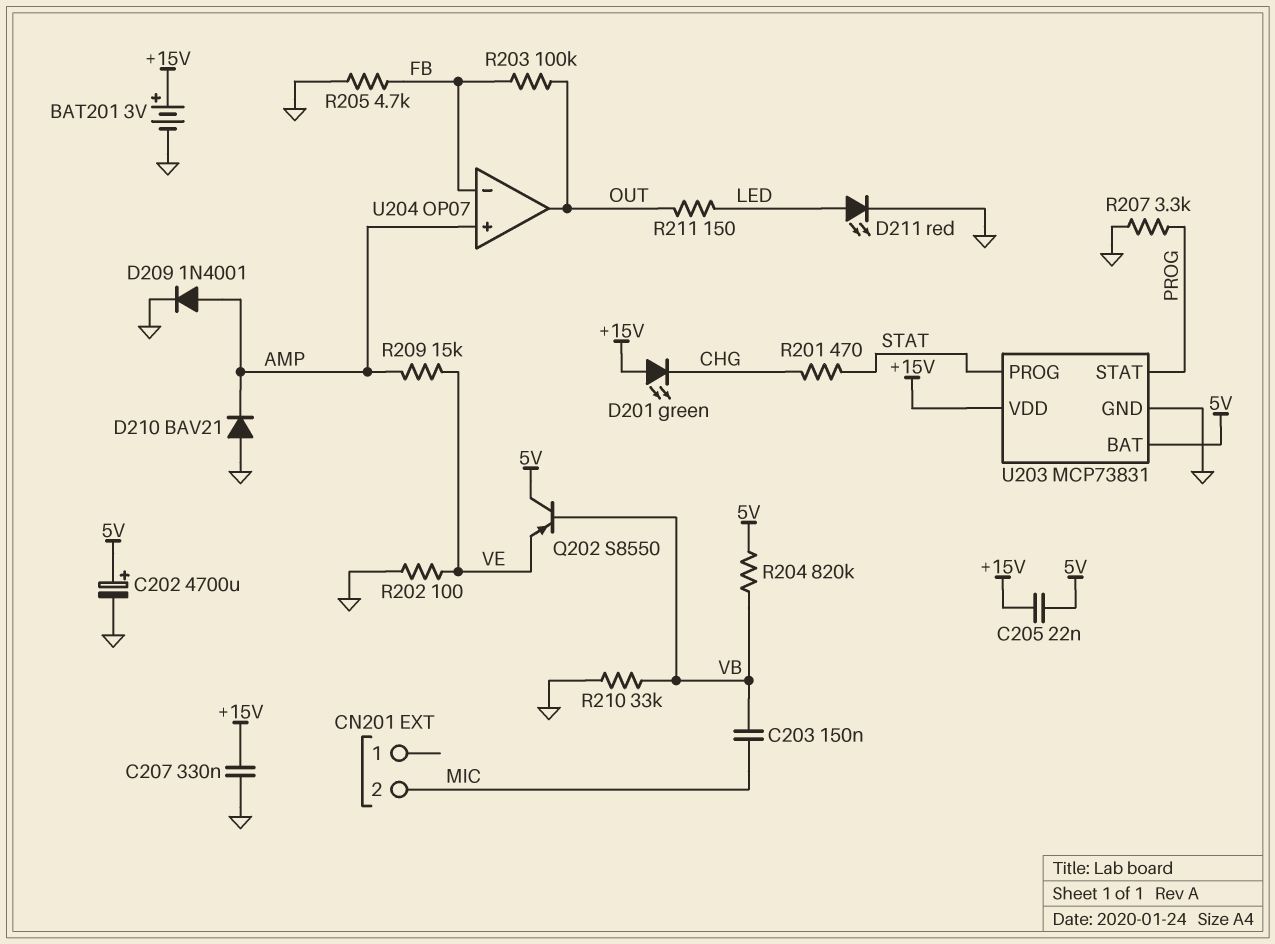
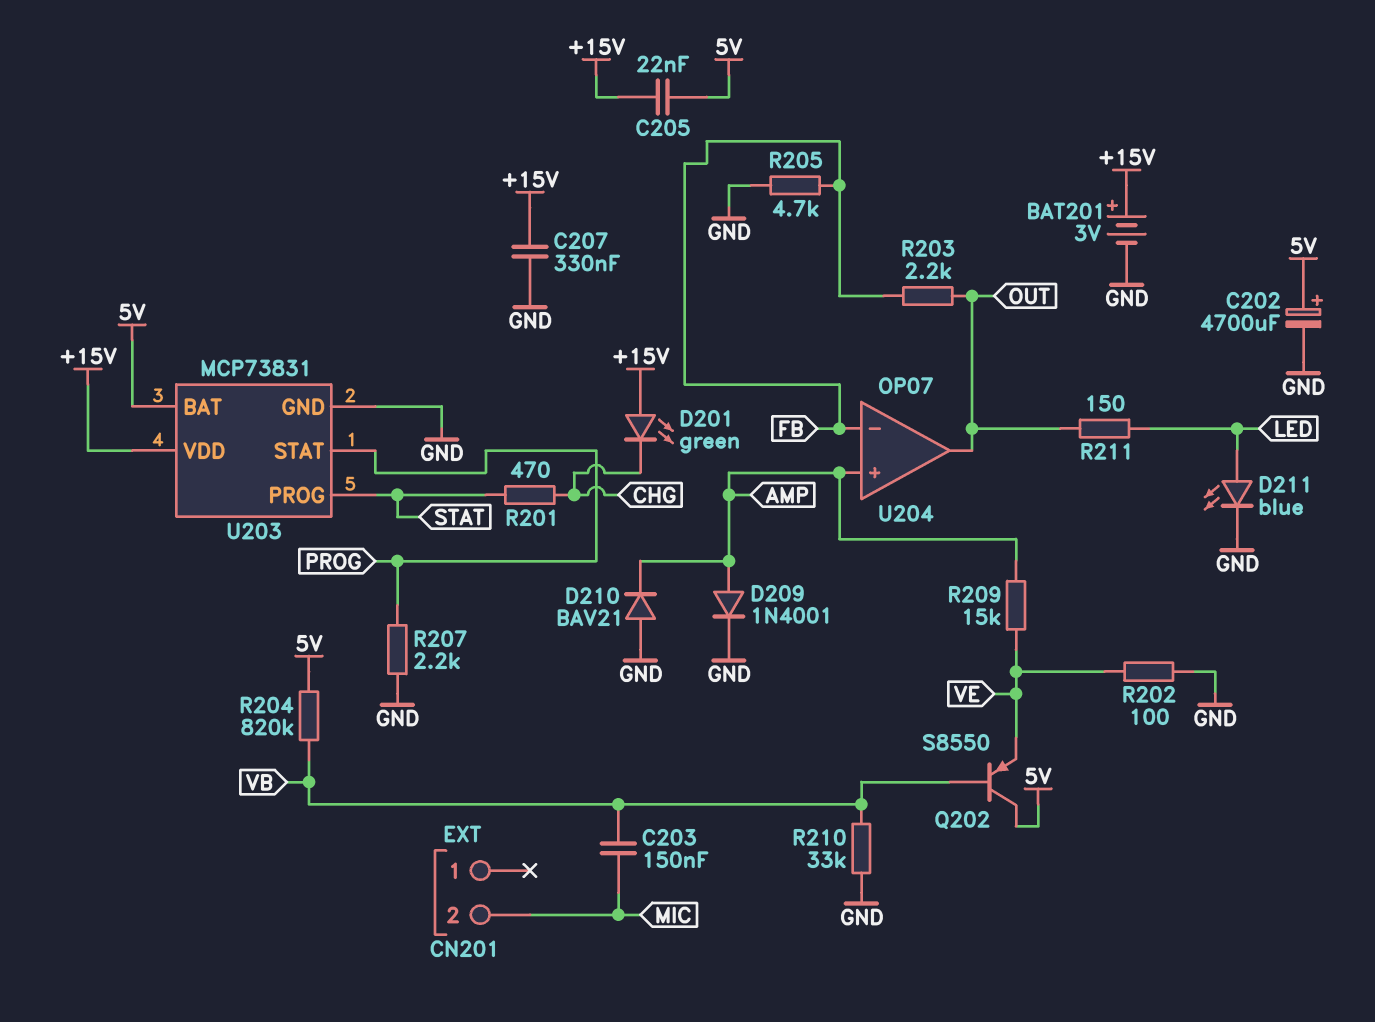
D211: LED red (A LED, K GND) -> LED blue (A LED, K GND)
R203: 100k (FB, OUT) -> 2.2k (FB, OUT)
R207: 3.3k (GND, PROG) -> 2.2k (GND, PROG)

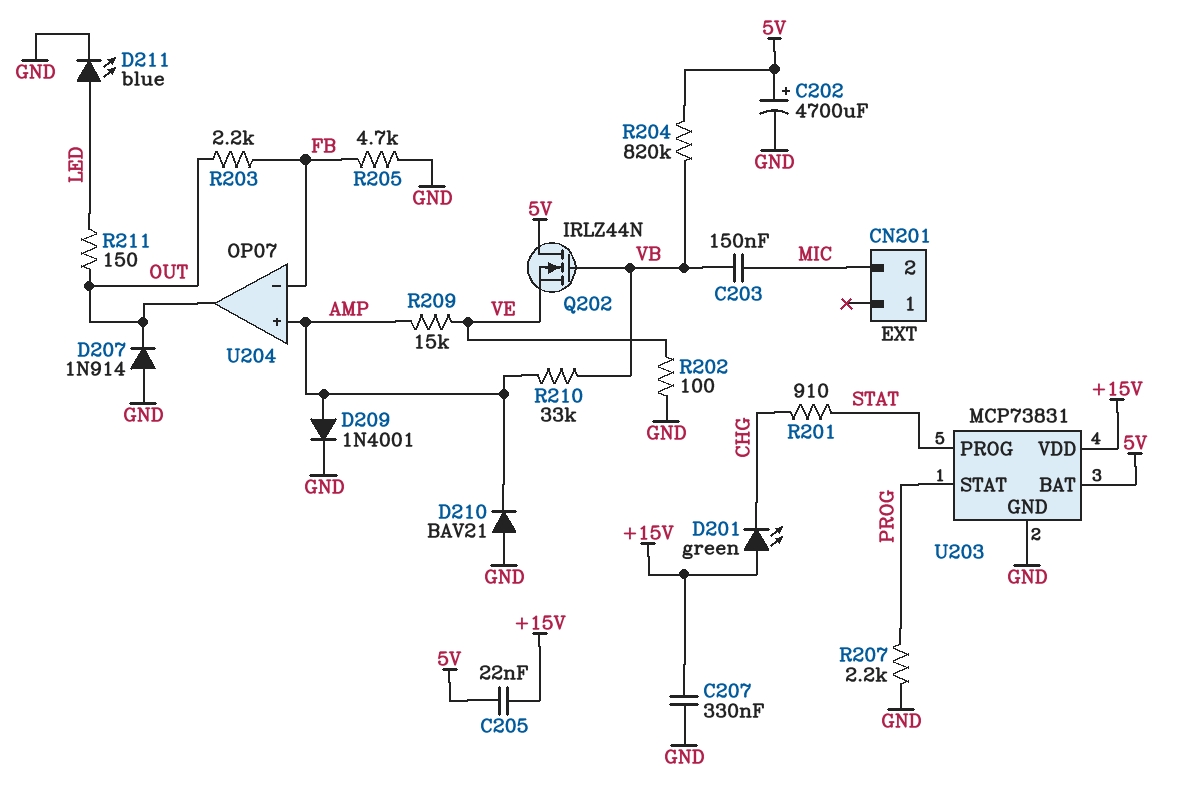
BAT201: 3V (plus +15V, minus GND) -> none
D207: none -> diode 1N914 (A GND, K OUT)
Q202: PNP S8550 (B VB, C 5V, E VE) -> NMOS IRLZ44N (G VB, D 5V, S VE)
R201: 470 (CHG, STAT) -> 910 (CHG, STAT)
R210: 33k (GND, VB) -> 33k (AMP, VB)

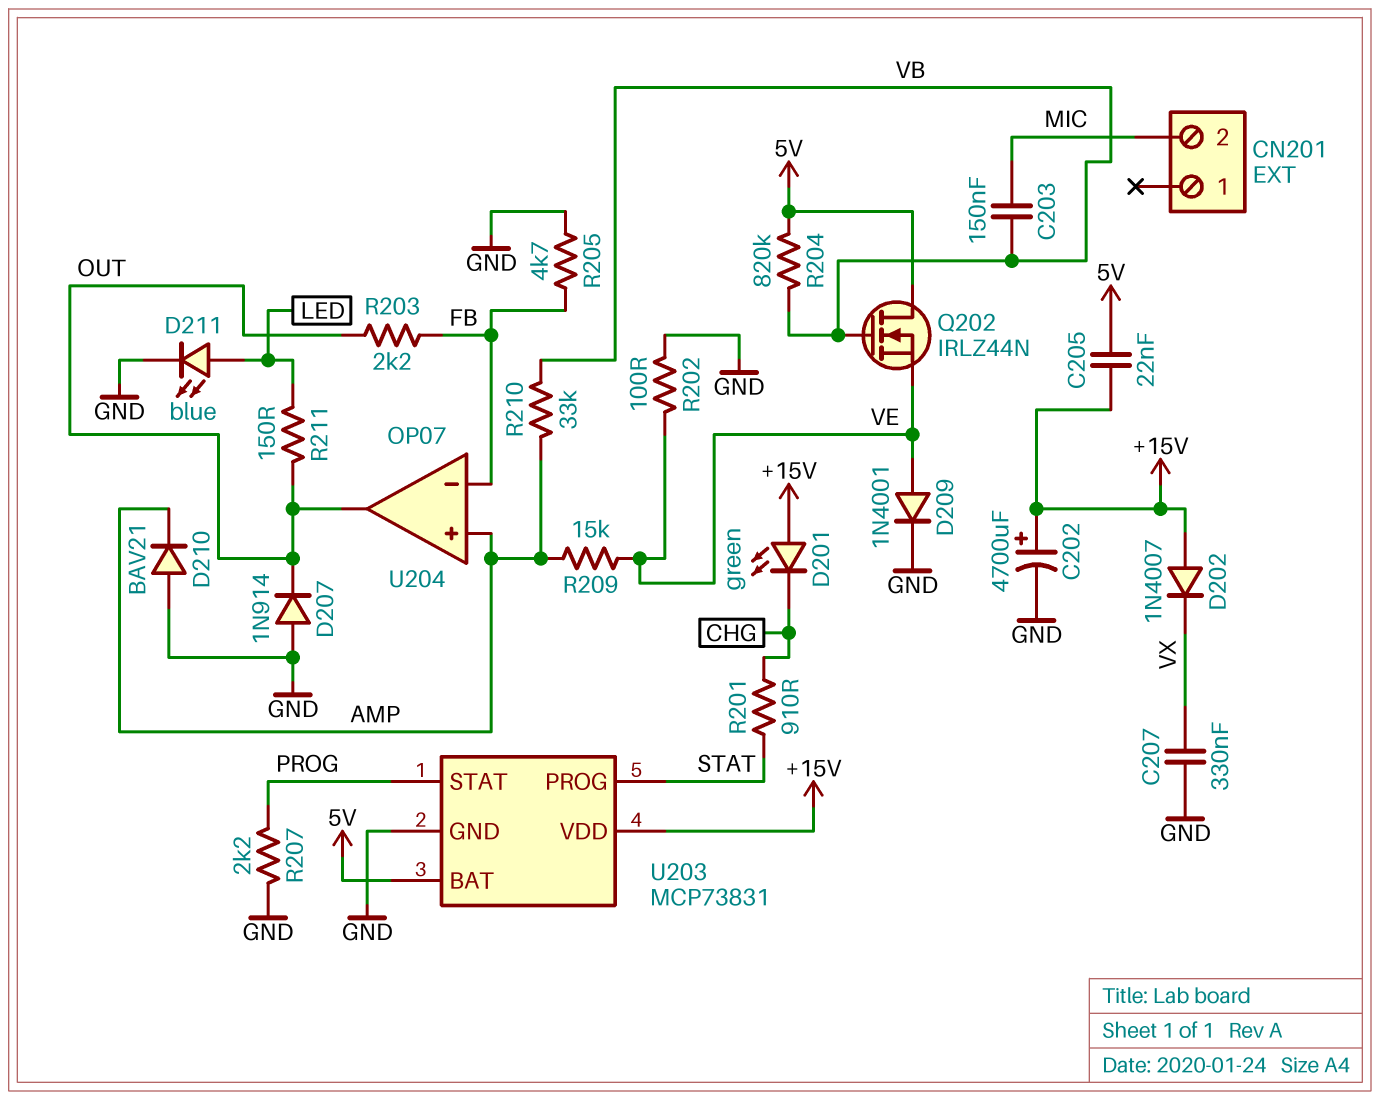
C202: 4700uF (plus 5V, minus GND) -> 4700uF (plus +15V, minus GND)
C207: 330nF (+15V, GND) -> 330nF (GND, VX)
D202: none -> diode 1N4007 (A +15V, K VX)
D209: diode 1N4001 (A AMP, K GND) -> diode 1N4001 (A VE, K GND)

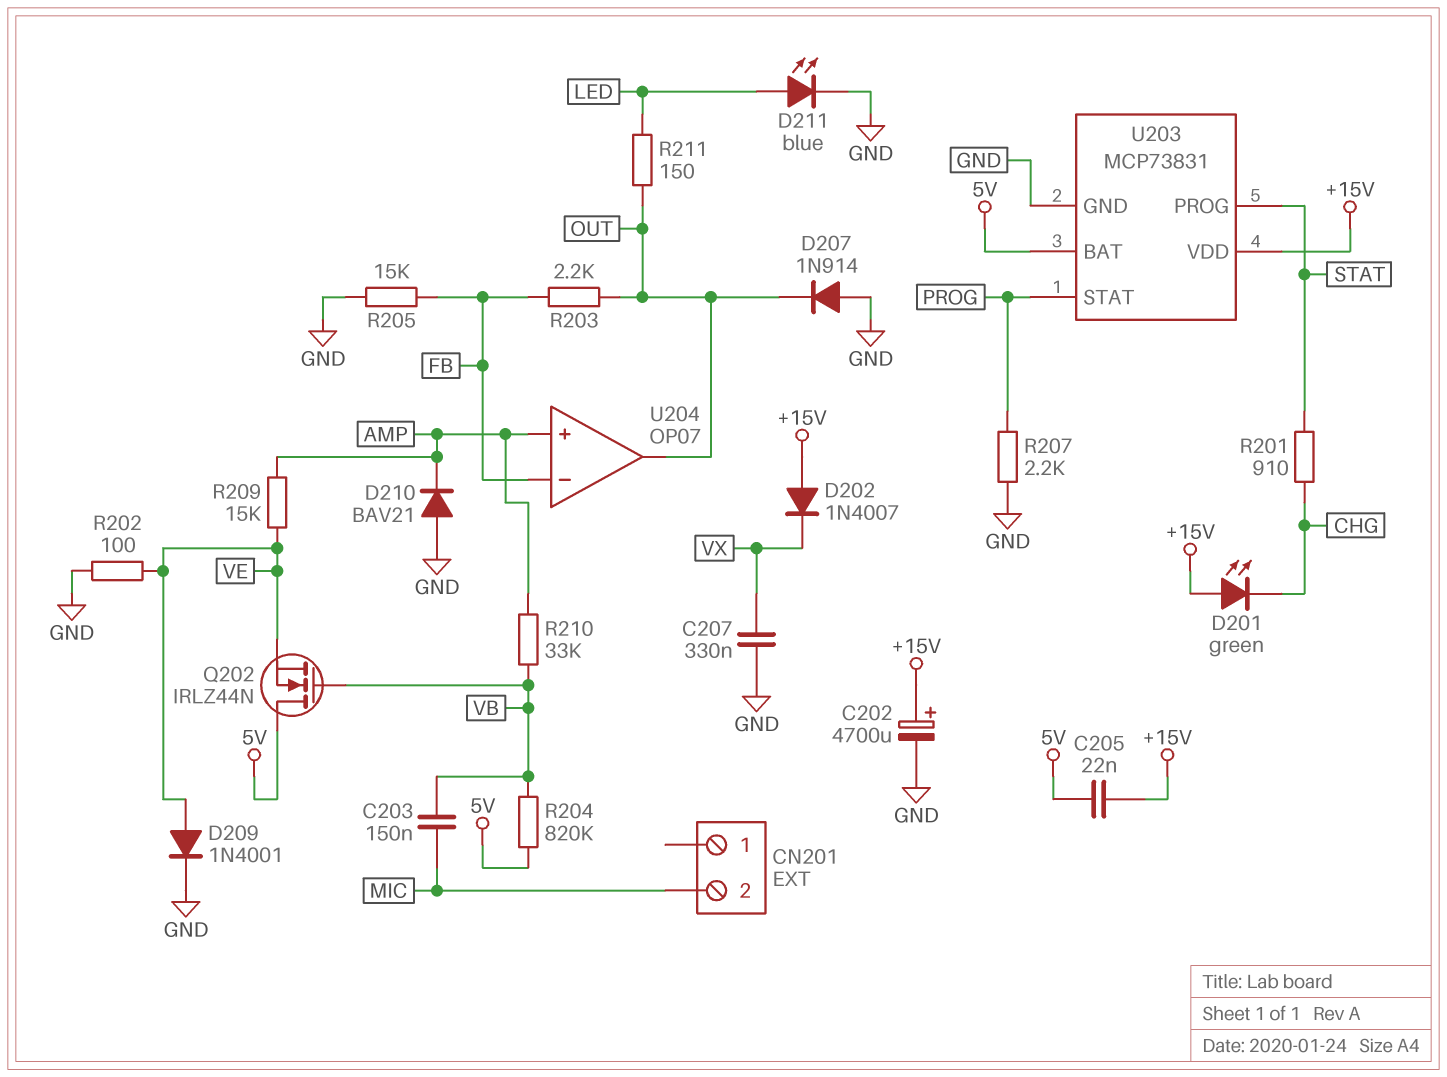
R205: 4.7k (FB, GND) -> 15k (FB, GND)

